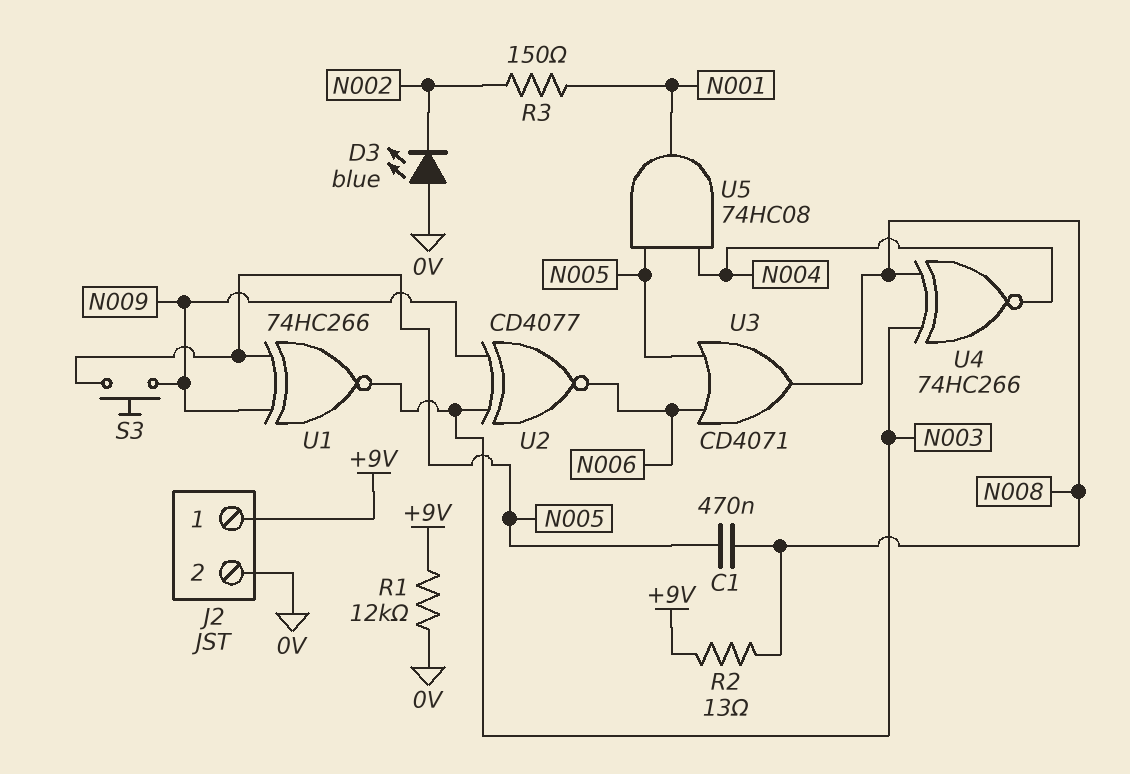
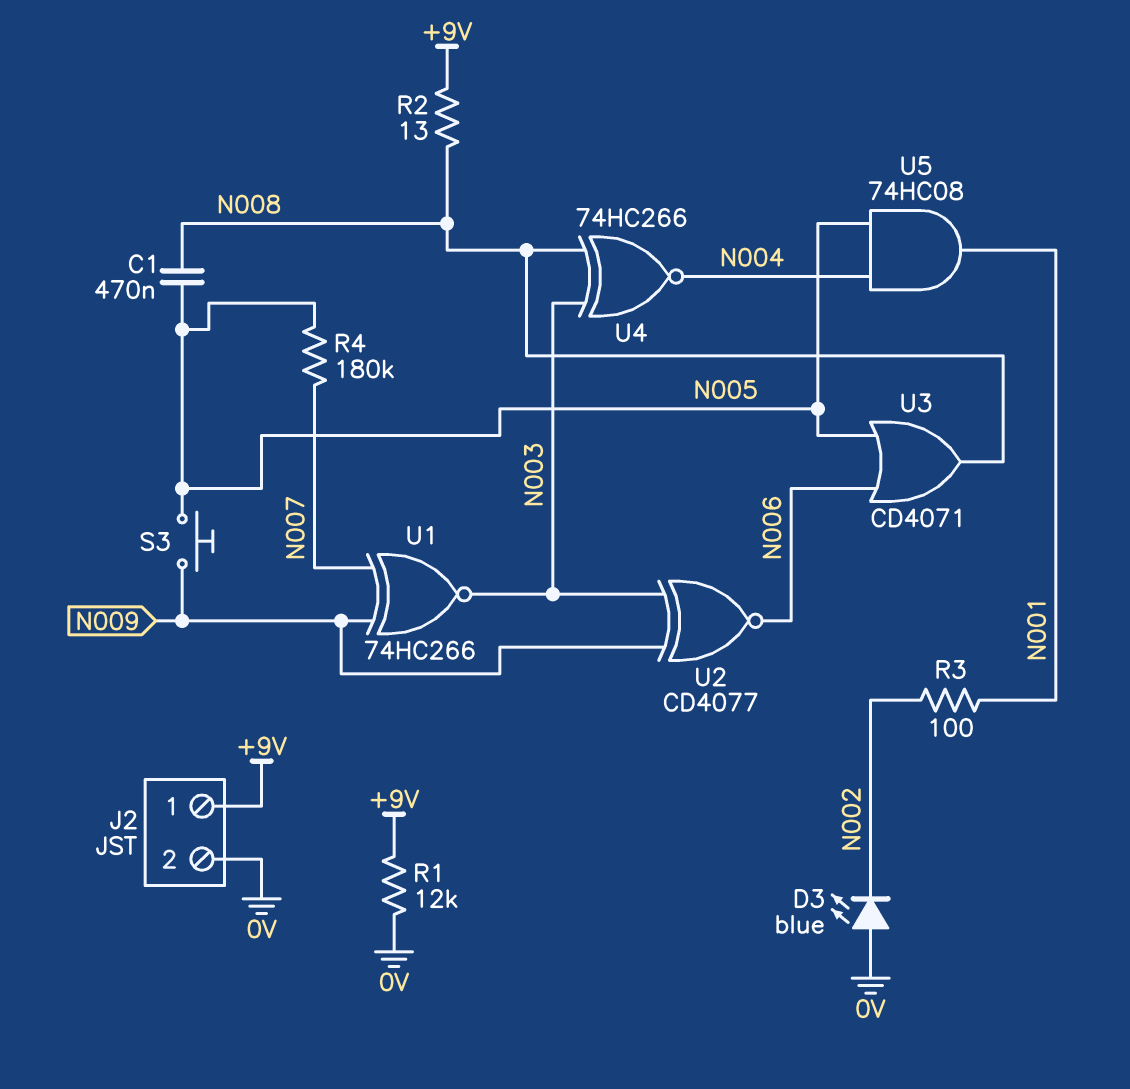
R3: 150 (N001, N002) -> 100 (N001, N002)
R4: none -> 180k (N005, N007)
U1: XNOR 74HC266 (in N005, in N009, out N003) -> XNOR 74HC266 (in N007, in N009, out N003)

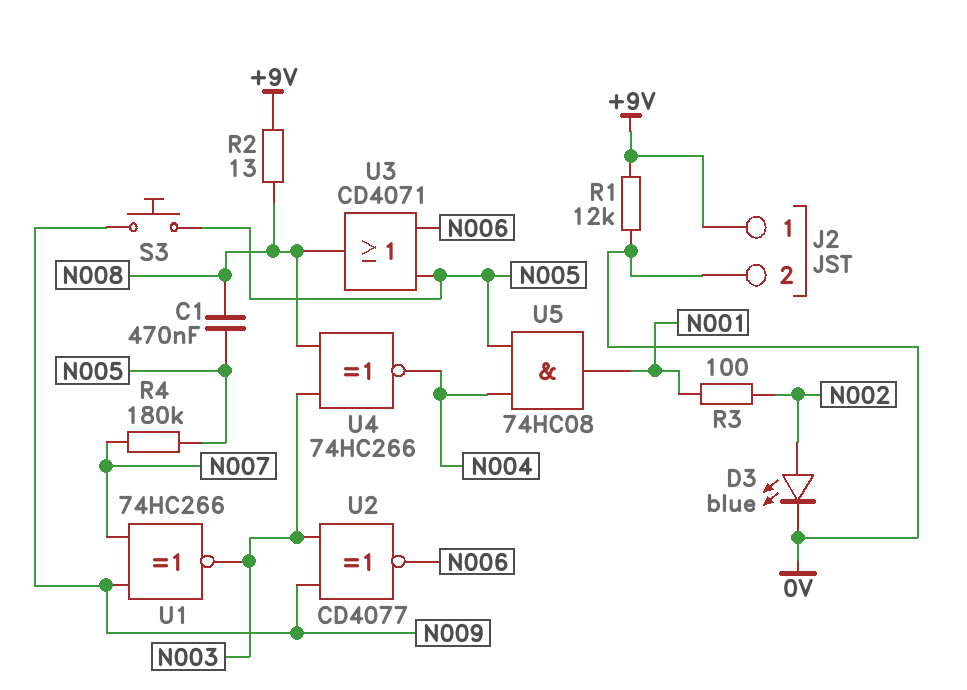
D3: LED blue (A 0V, K N002) -> LED blue (A N002, K 0V)

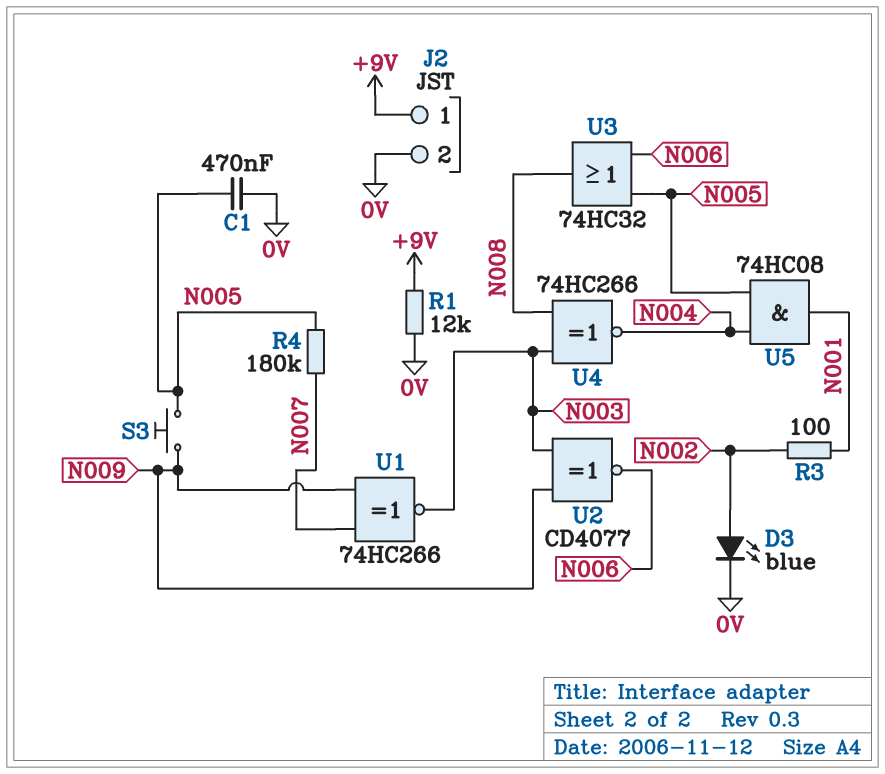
C1: 470nF (N005, N008) -> 470nF (0V, N005)
R2: 13 (+9V, N008) -> none
U3: OR CD4071 (in N005, in N006, out N008) -> OR 74HC32 (in N005, in N006, out N008)

